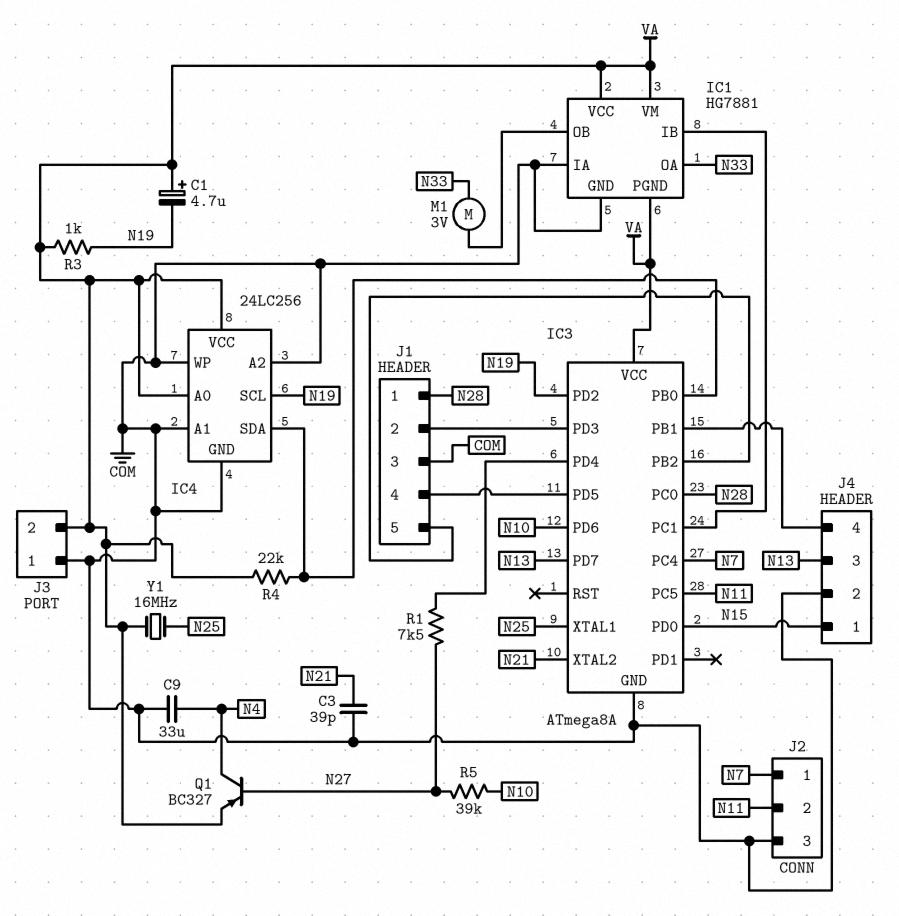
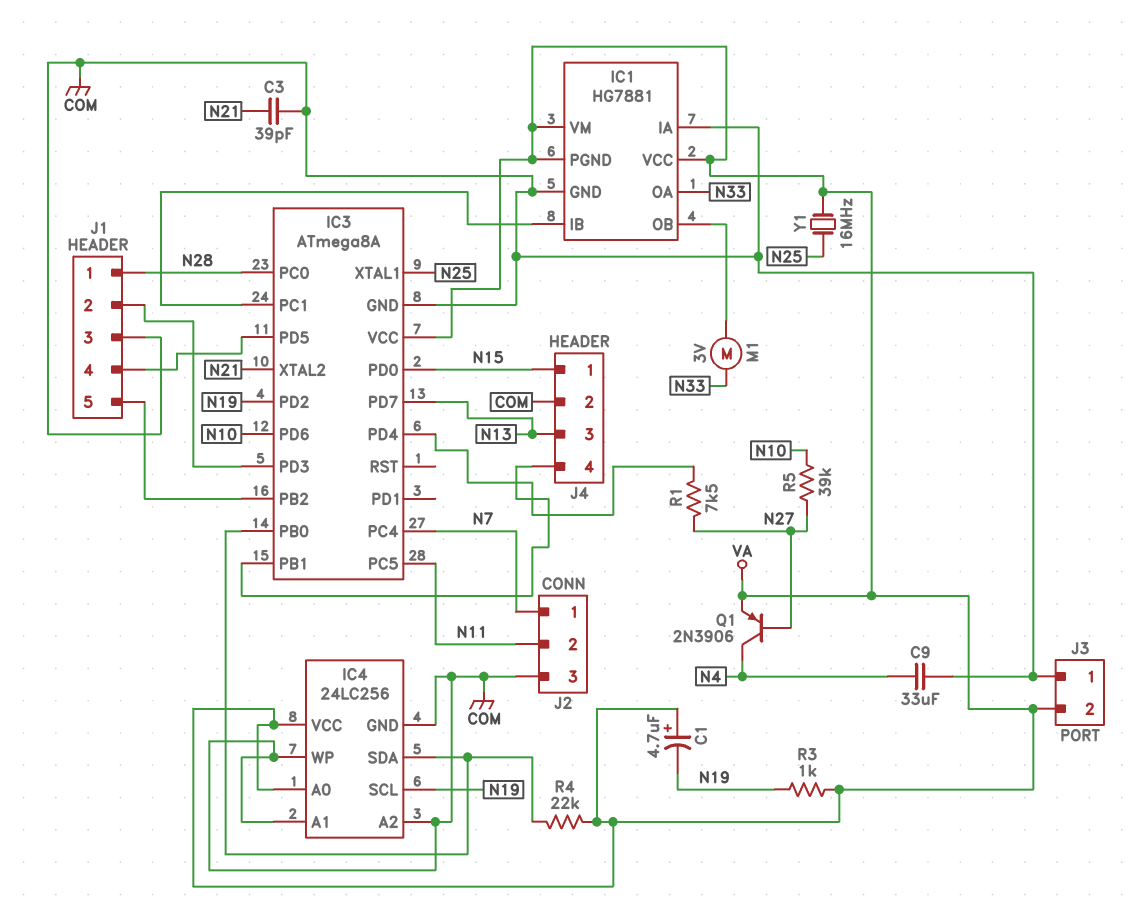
Q1: PNP BC327 (B N27, C N4, E VA) -> PNP 2N3906 (B N27, C N4, E VA)

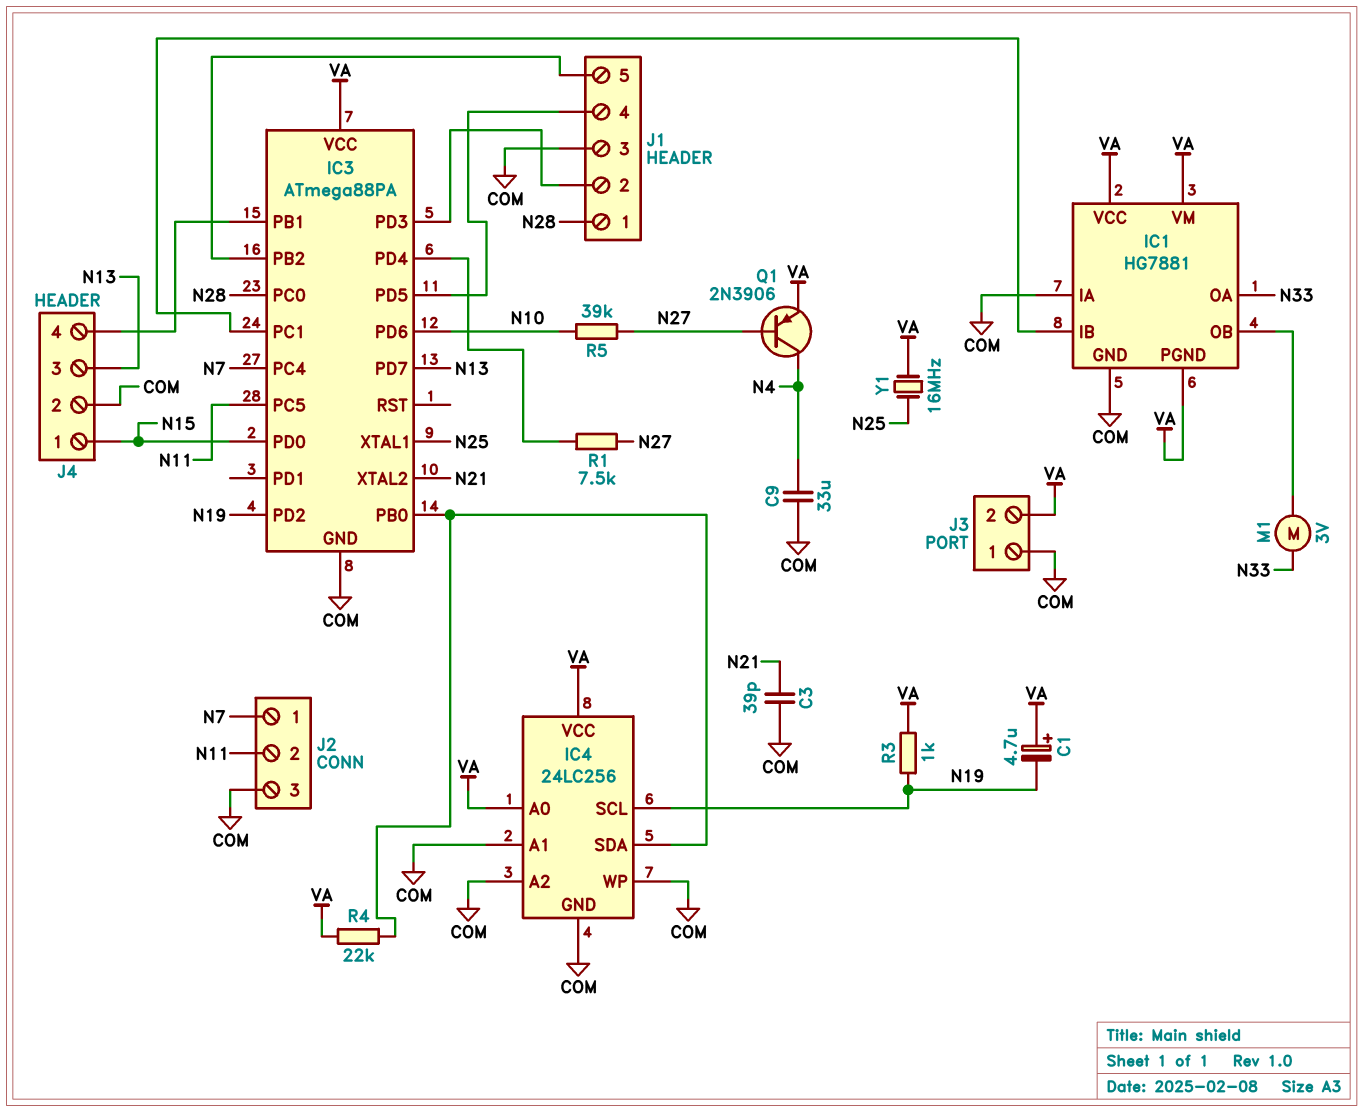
IC3: ATmega8A -> ATmega88PA

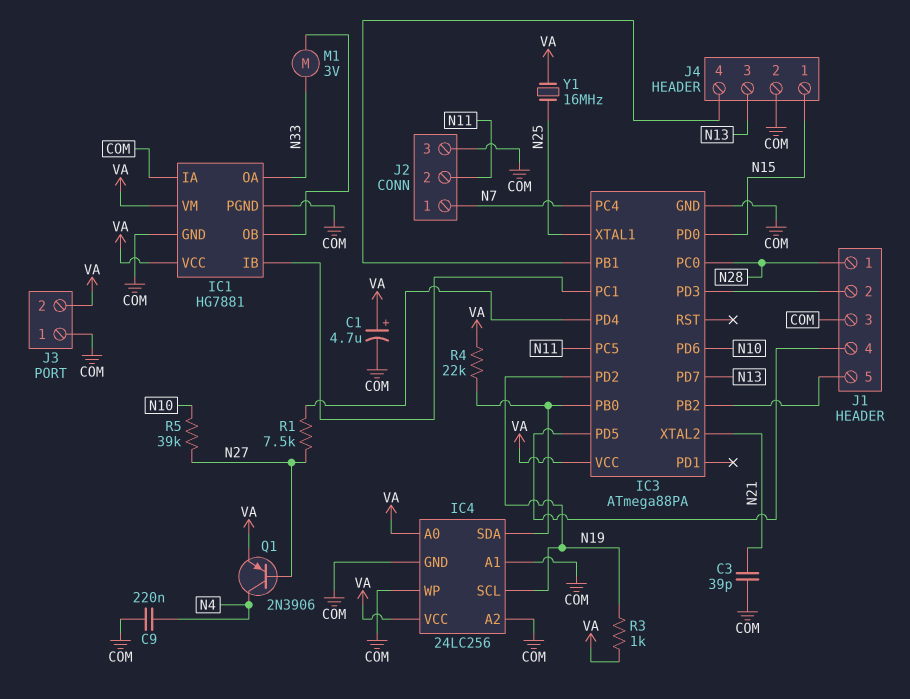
C1: 4.7uF (plus VA, minus N19) -> 4.7uF (plus VA, minus COM)
C9: 33uF (COM, N4) -> 220nF (COM, N4)
IC1 pin PGND: VA -> COM

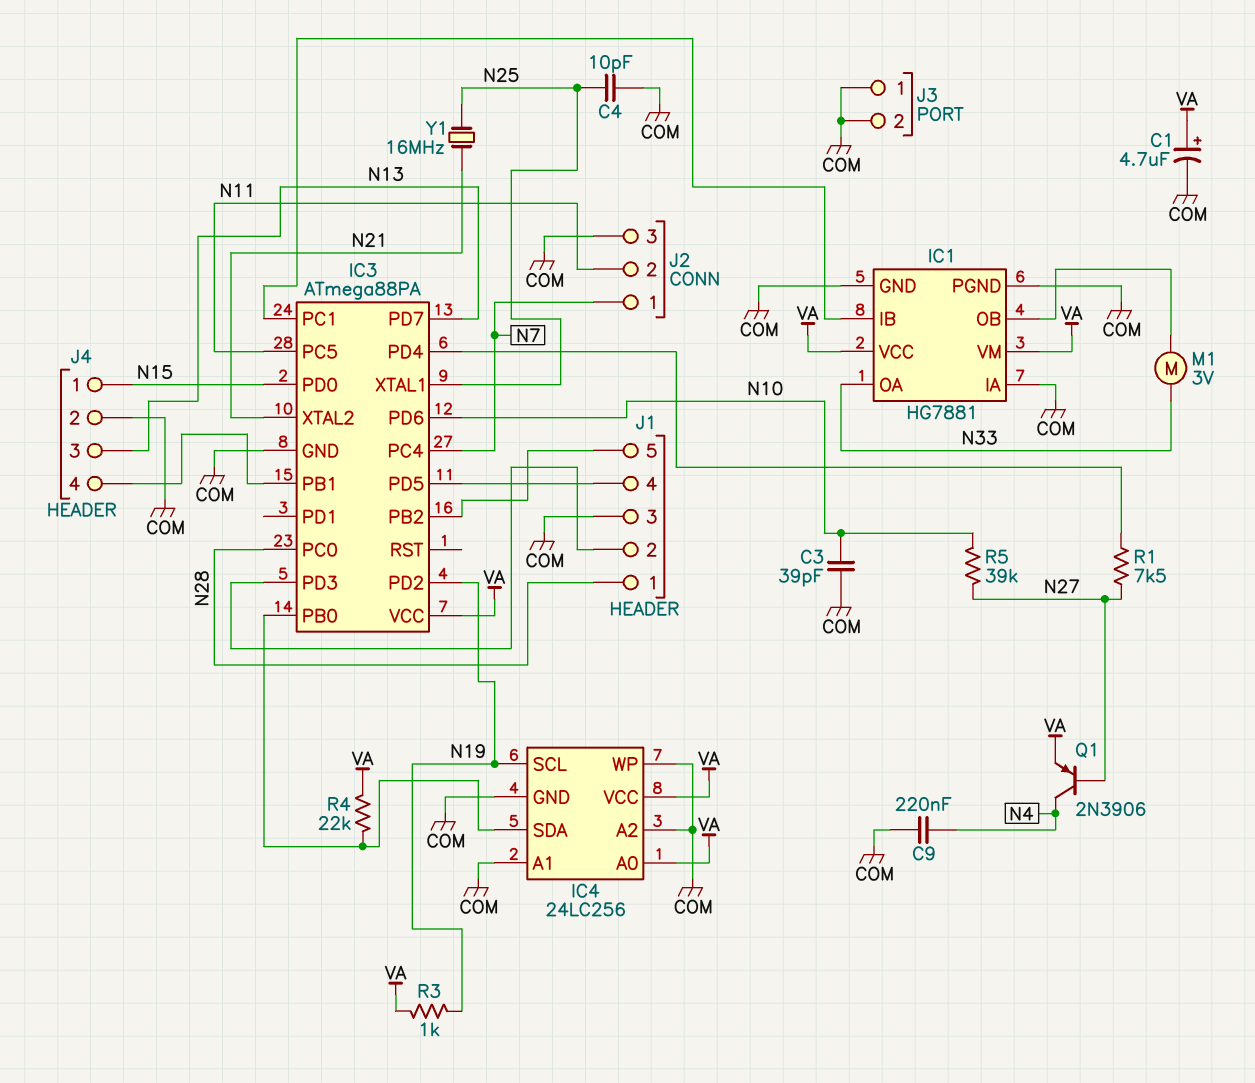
C3: 39pF (COM, N21) -> 39pF (COM, N10)
C4: none -> 10pF (COM, N25)
J3 pin 2: VA -> COM
Y1: 16MHz (N25, VA) -> 16MHz (N21, N25)

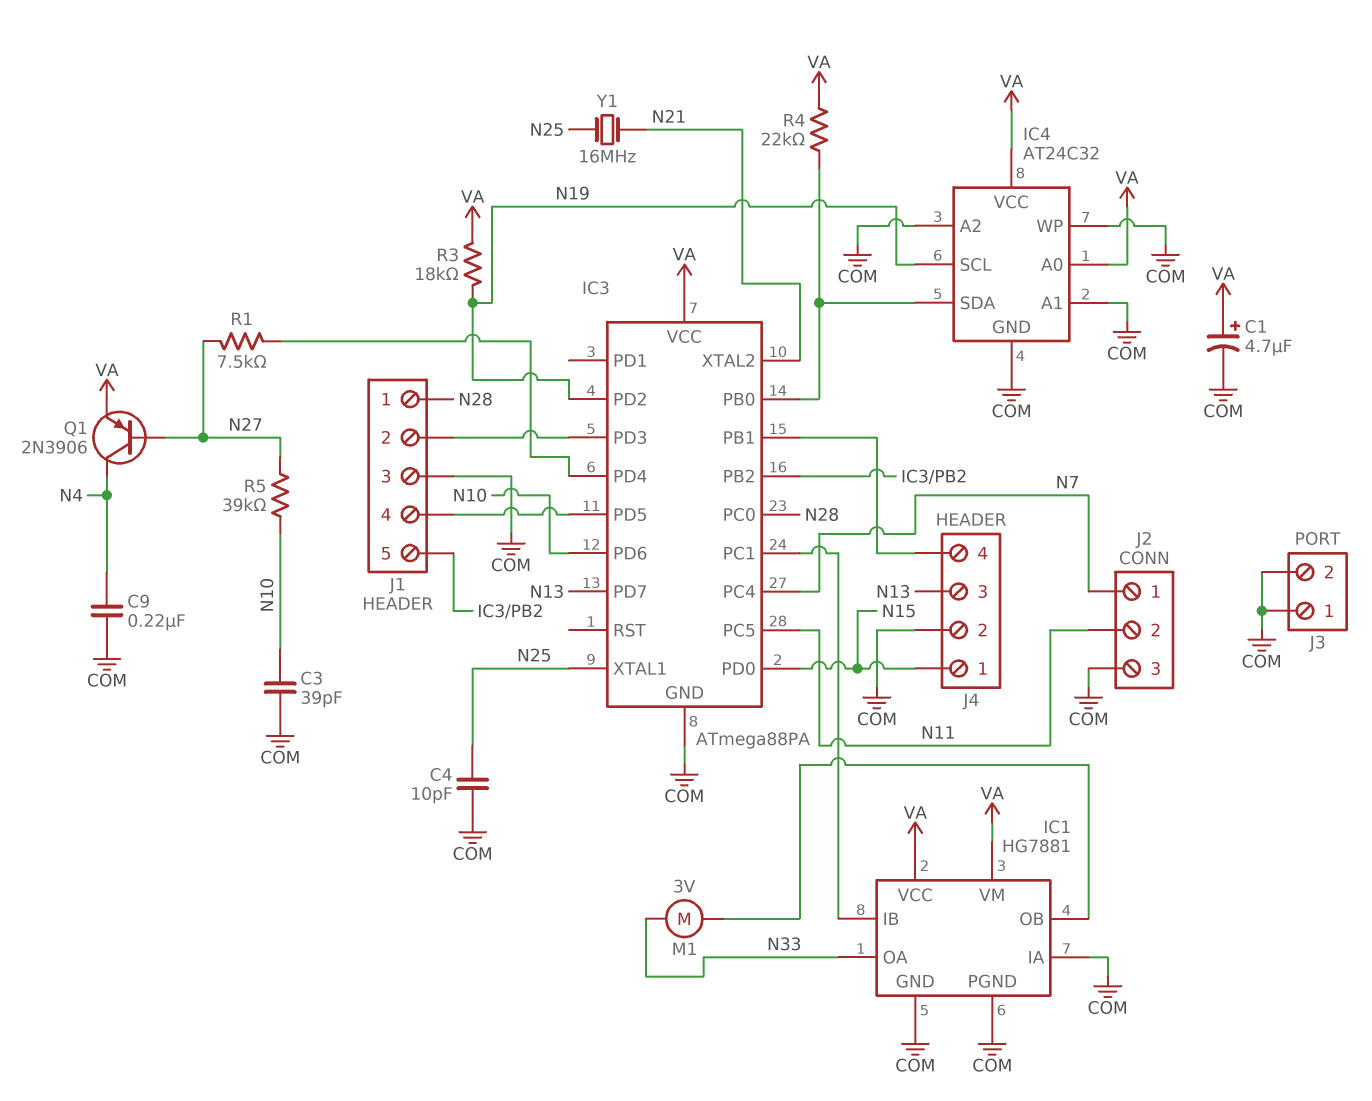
IC4: 24LC256 -> AT24C32
R3: 1k (N19, VA) -> 18k (N19, VA)

